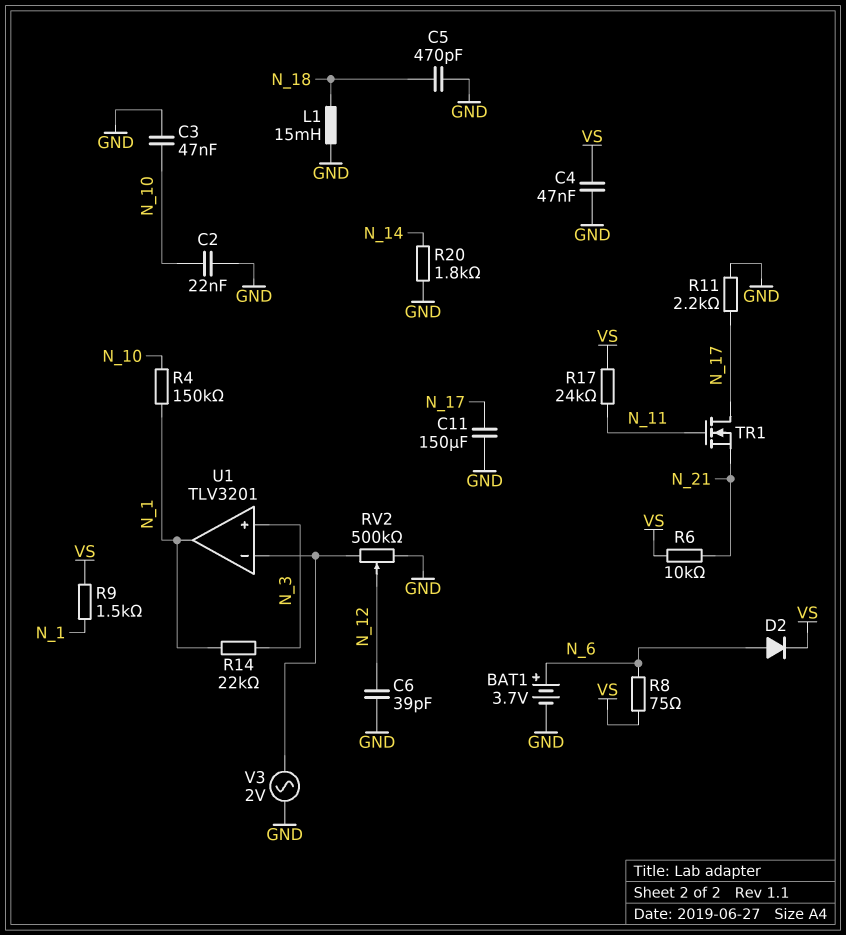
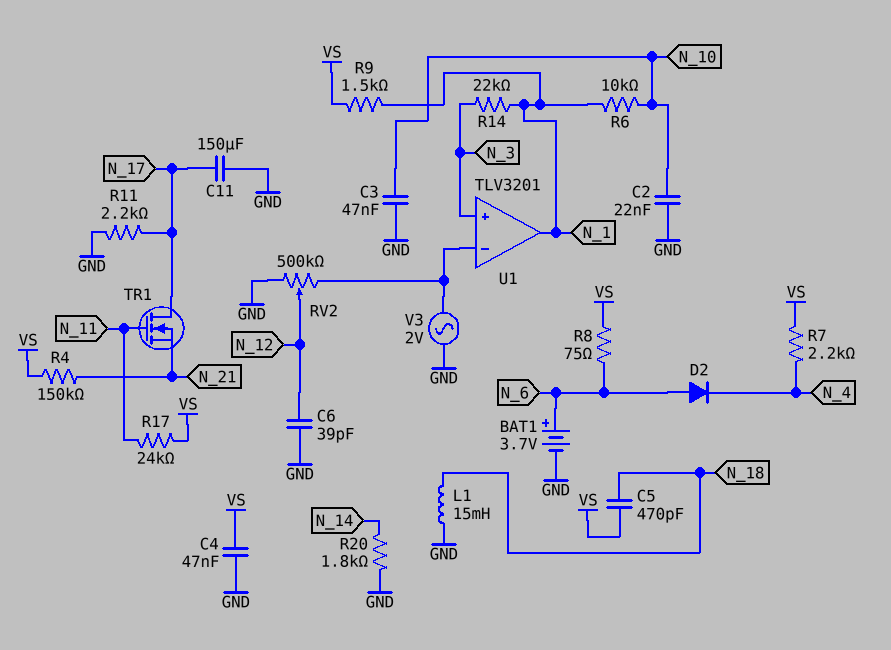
C5: 470pF (GND, N_18) -> 470pF (N_18, VS)
D2: diode (A N_6, K VS) -> diode (A N_6, K N_4)
R4: 150k (N_1, N_10) -> 150k (N_21, VS)
R6: 10k (N_21, VS) -> 10k (N_1, N_10)
R7: none -> 2.2k (N_4, VS)

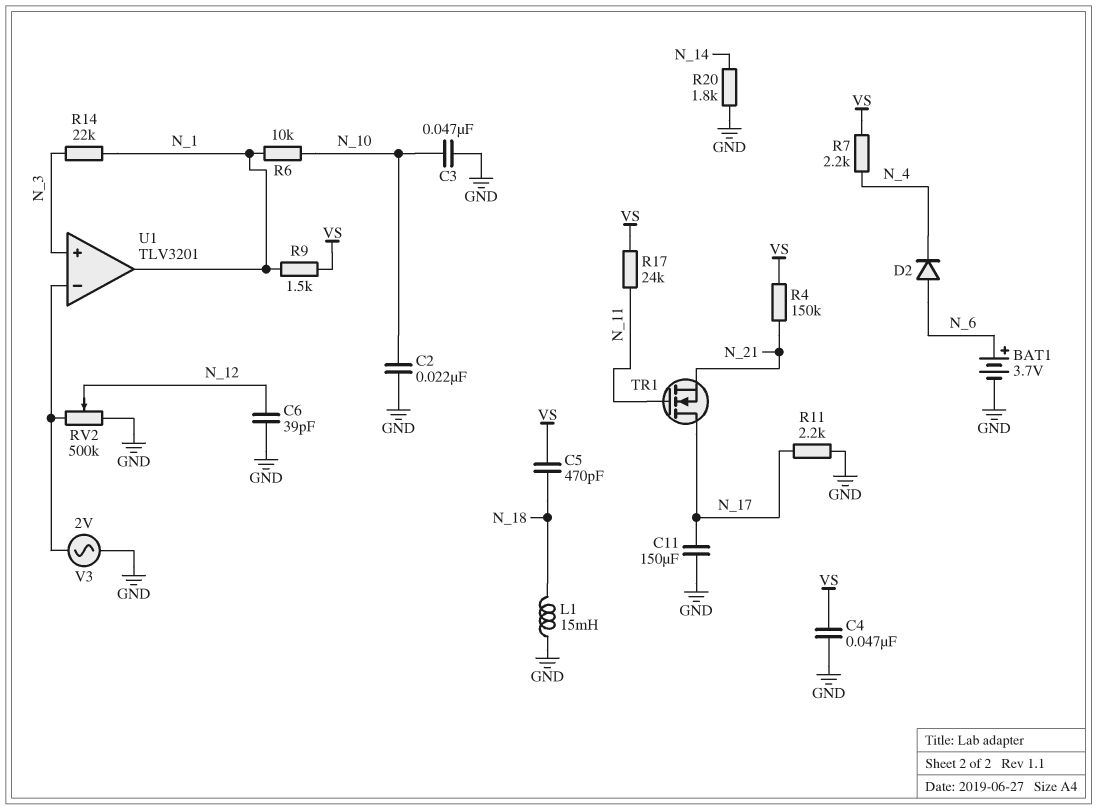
R8: 75 (N_6, VS) -> none

